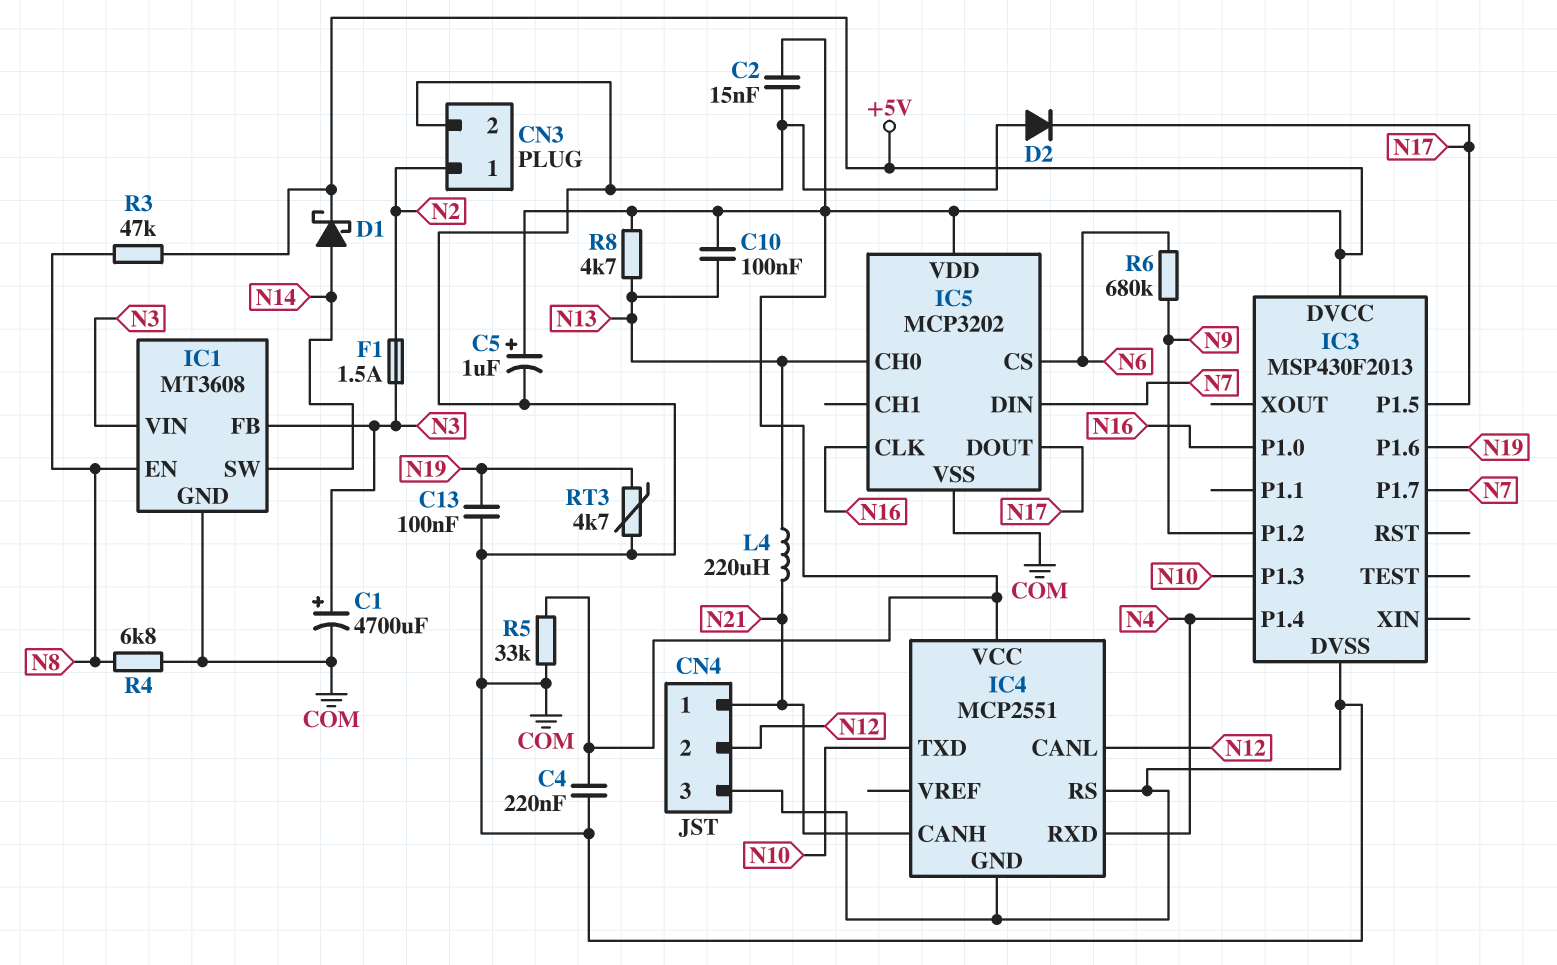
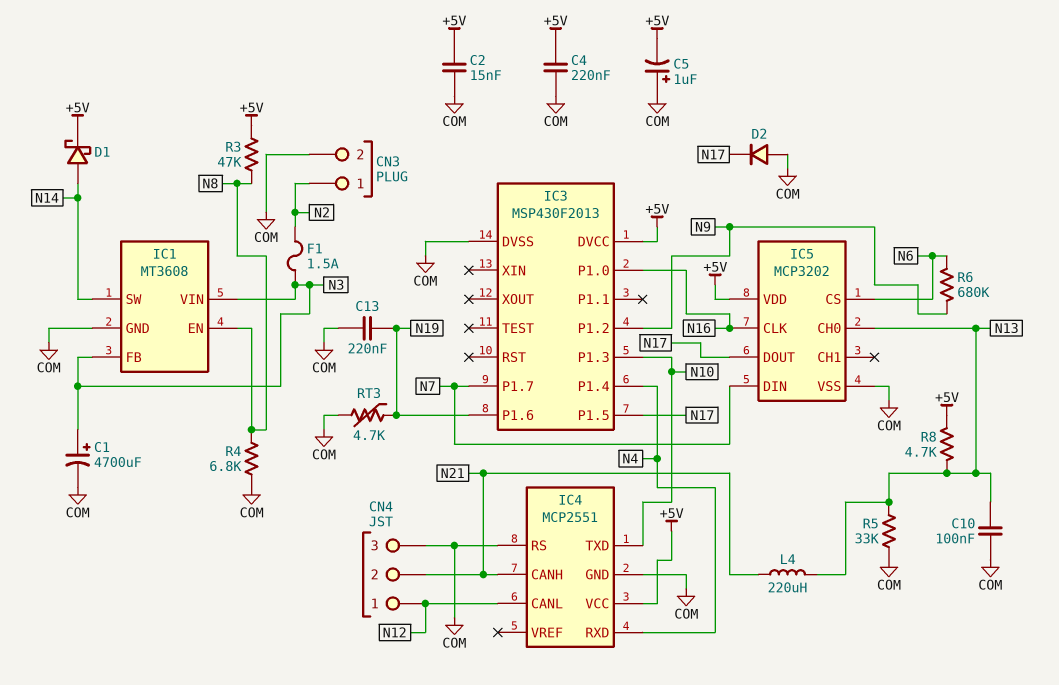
C5: 1uF (plus +5V, minus COM) -> 1uF (plus COM, minus +5V)
C10: 100nF (+5V, N13) -> 100nF (COM, N13)
C13: 100nF (COM, N19) -> 220nF (COM, N19)
CN4 pin 1: N21 -> N12
CN4 pin 2: N12 -> N21
R5: 33k (+5V, COM) -> 33k (COM, N13)

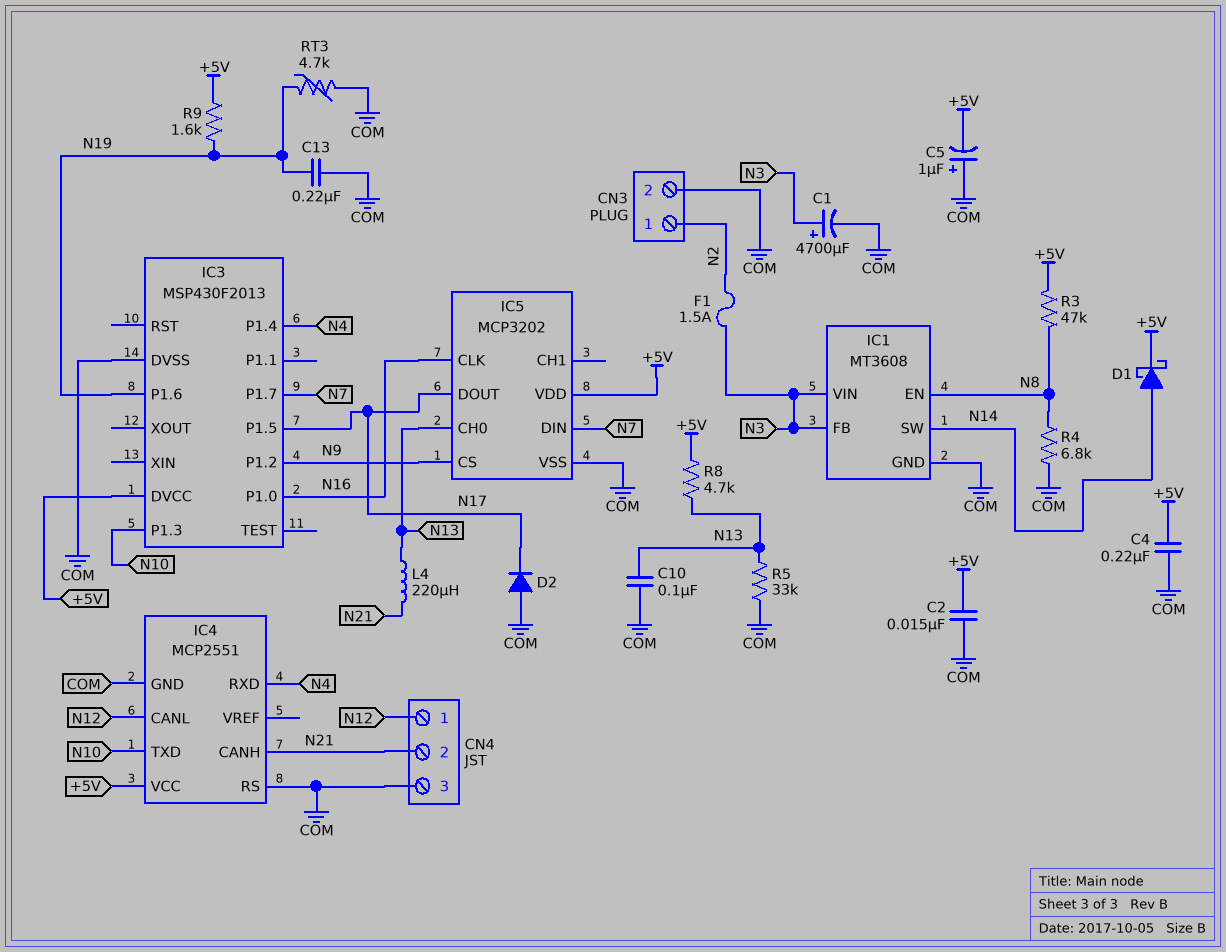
IC5 pin CS: N6 -> N9
R6: 680k (N6, N9) -> none
R9: none -> 1.6k (+5V, N19)

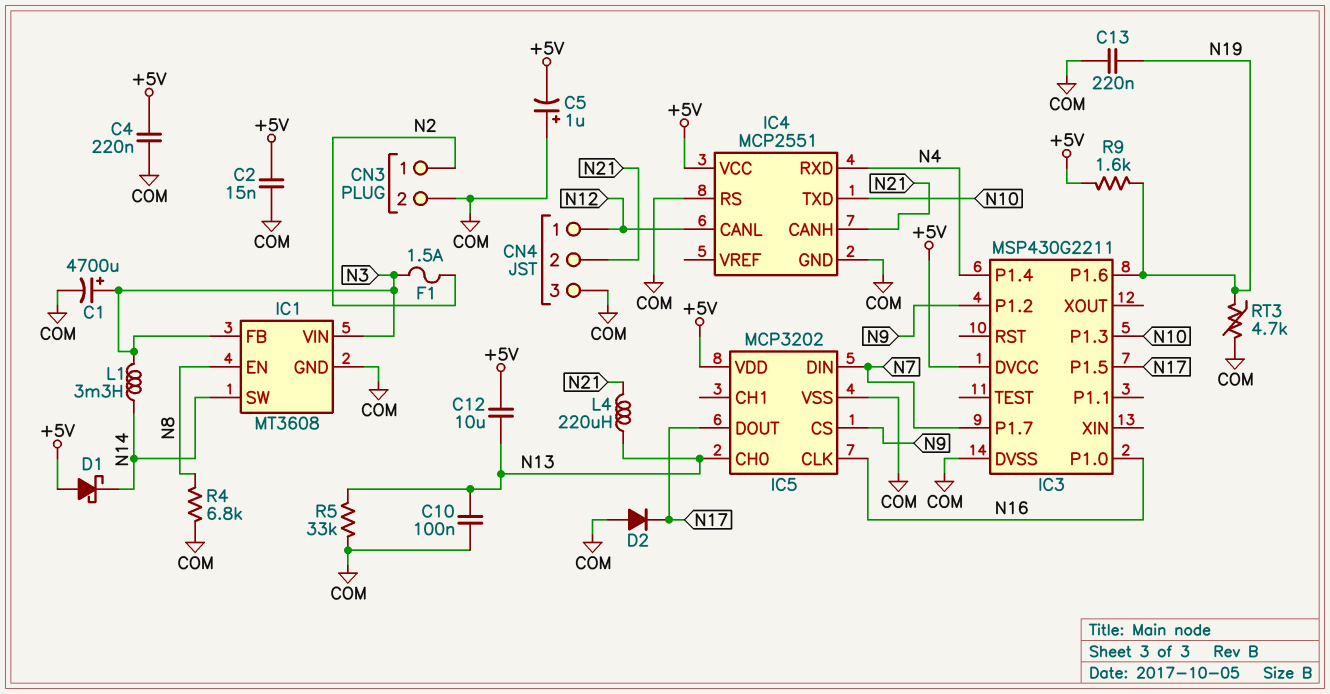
C12: none -> 10uF (+5V, N13)
D1: schottky (A N14, K +5V) -> schottky (A +5V, K N14)
IC3: MSP430F2013 -> MSP430G2211
L1: none -> 3.3mH (N3, N14)
R3: 47k (+5V, N8) -> none
R8: 4.7k (+5V, N13) -> none

